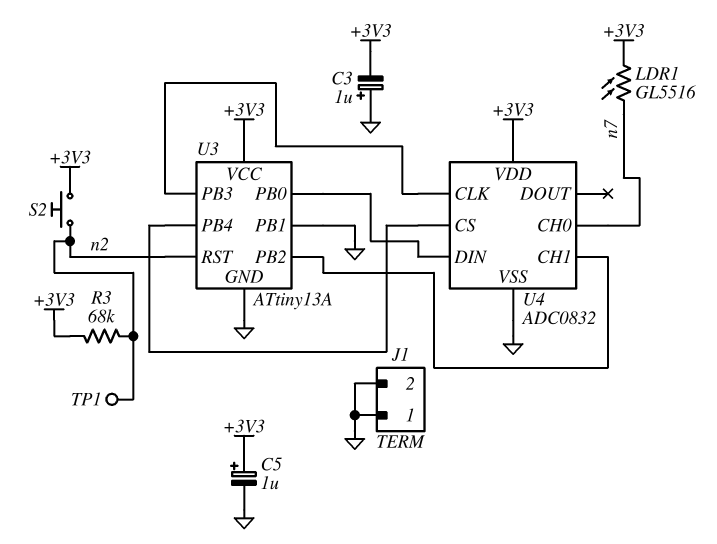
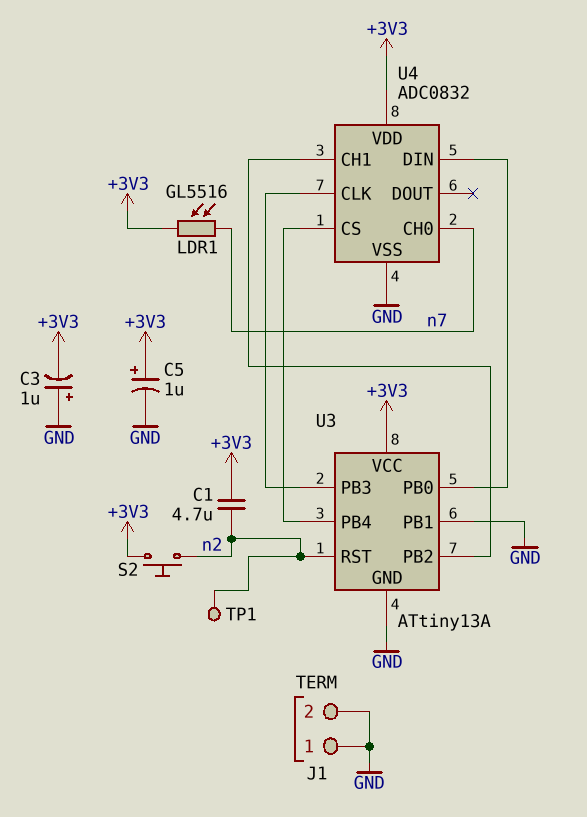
C1: none -> 4.7uF (+3V3, n2)
R3: 68k (+3V3, n2) -> none

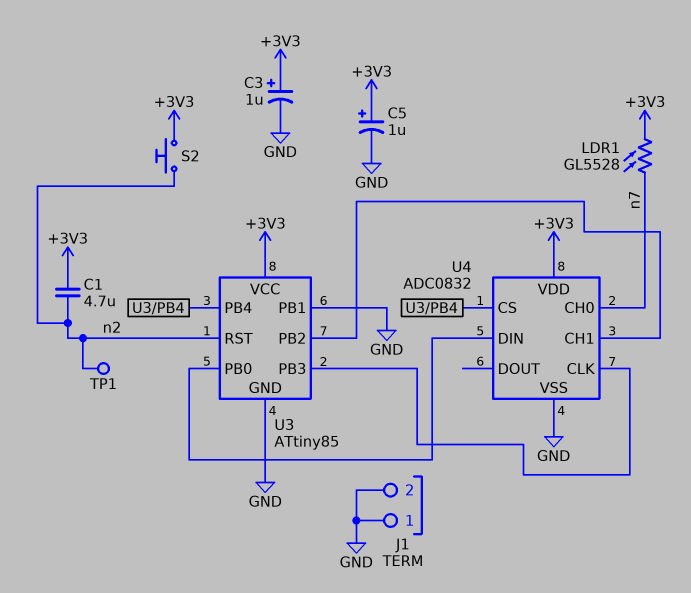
C3: 1uF (plus GND, minus +3V3) -> 1uF (plus +3V3, minus GND)
LDR1: GL5516 (+3V3, n7) -> GL5528 (+3V3, n7)
U3: ATtiny13A -> ATtiny85

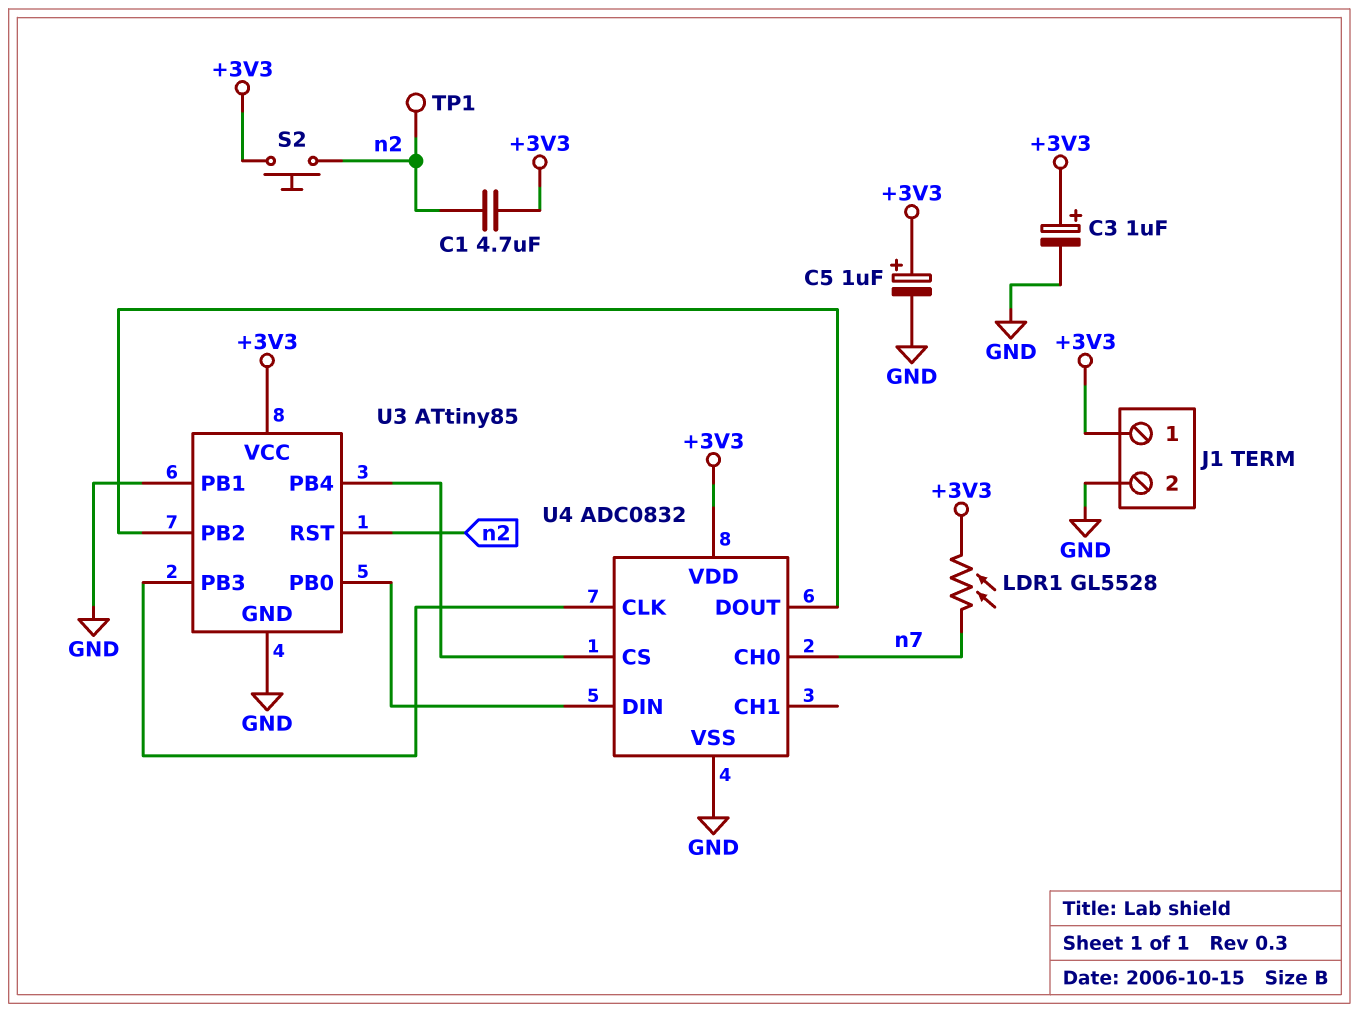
J1 pin 1: GND -> +3V3
U4 pin CH1: U3/PB2 -> none
U4 pin DOUT: none -> U3/PB2

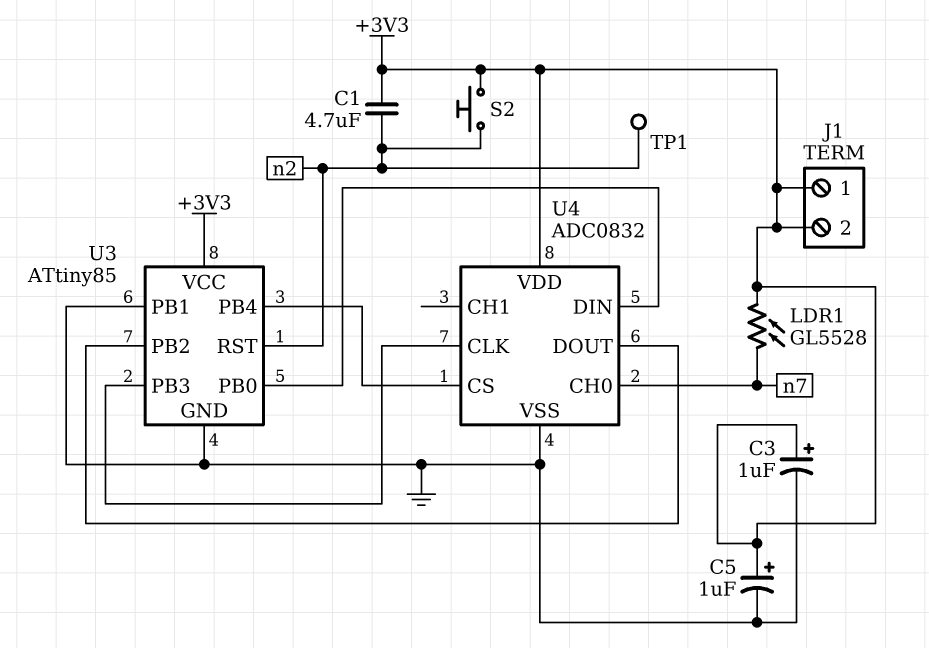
J1 pin 2: GND -> +3V3

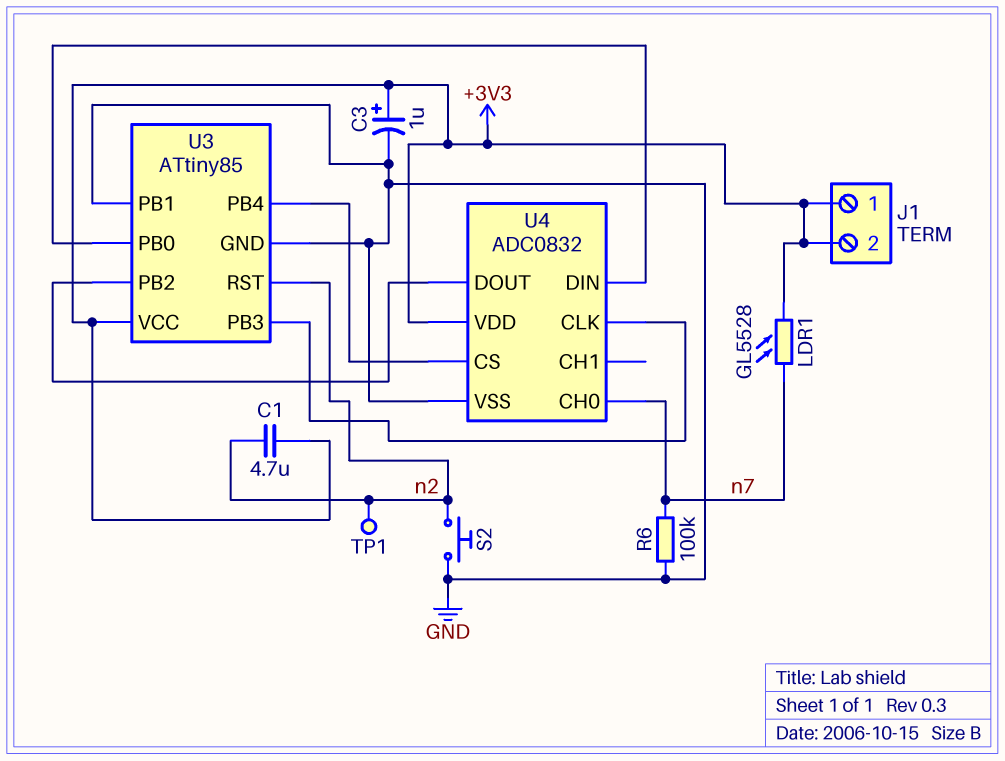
C5: 1uF (plus +3V3, minus GND) -> none
R6: none -> 100k (GND, n7)
S2: button (+3V3, n2) -> button (GND, n2)

